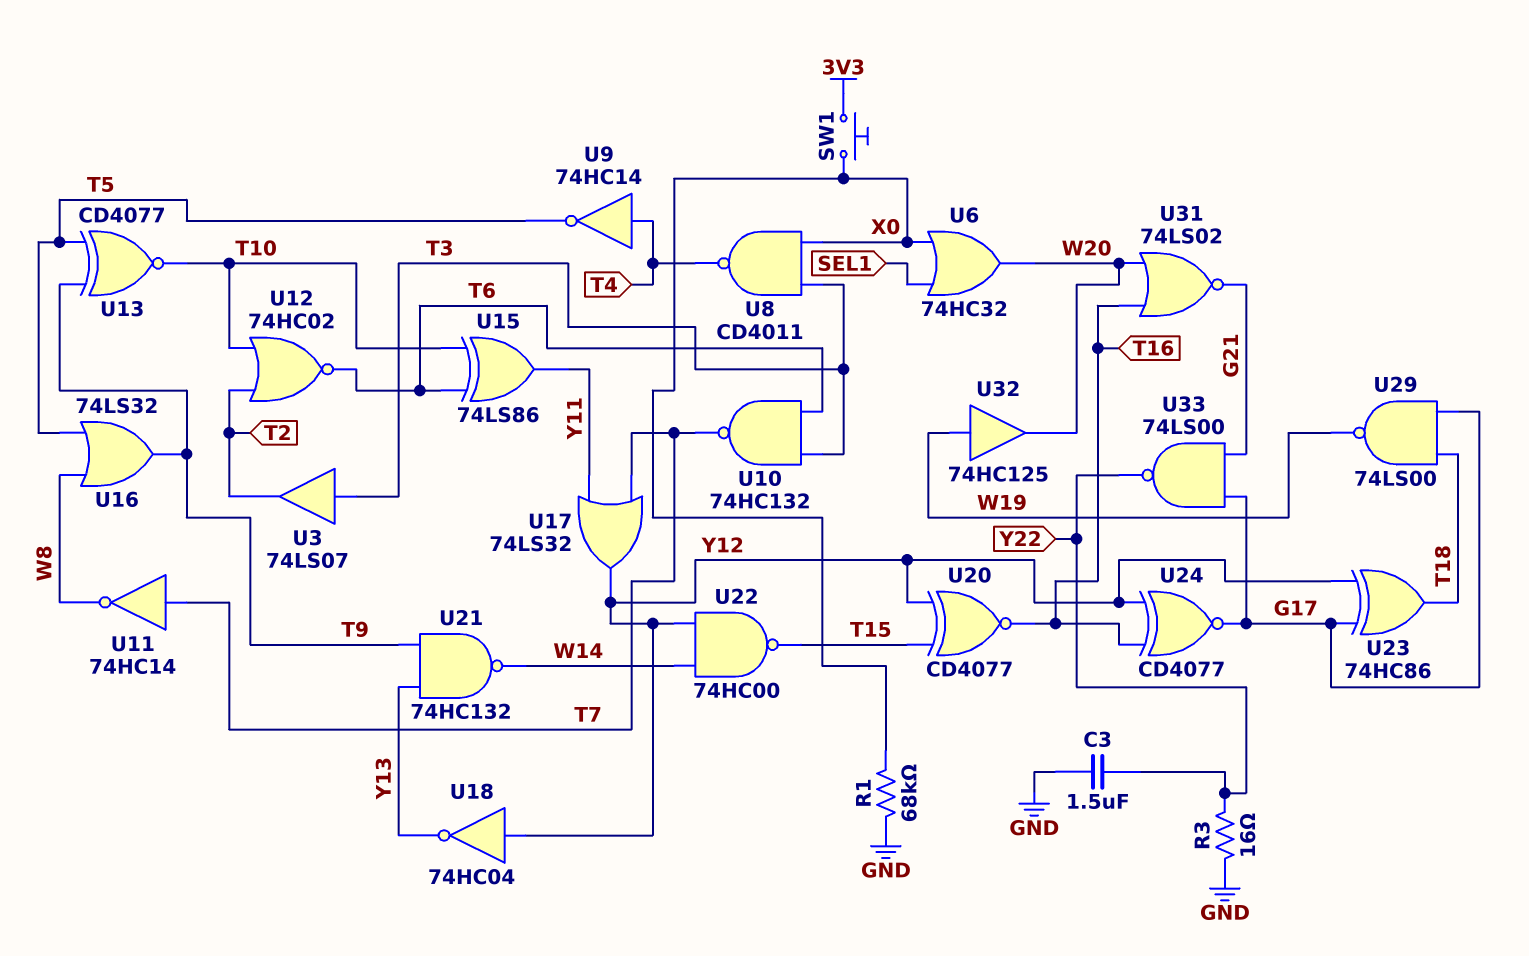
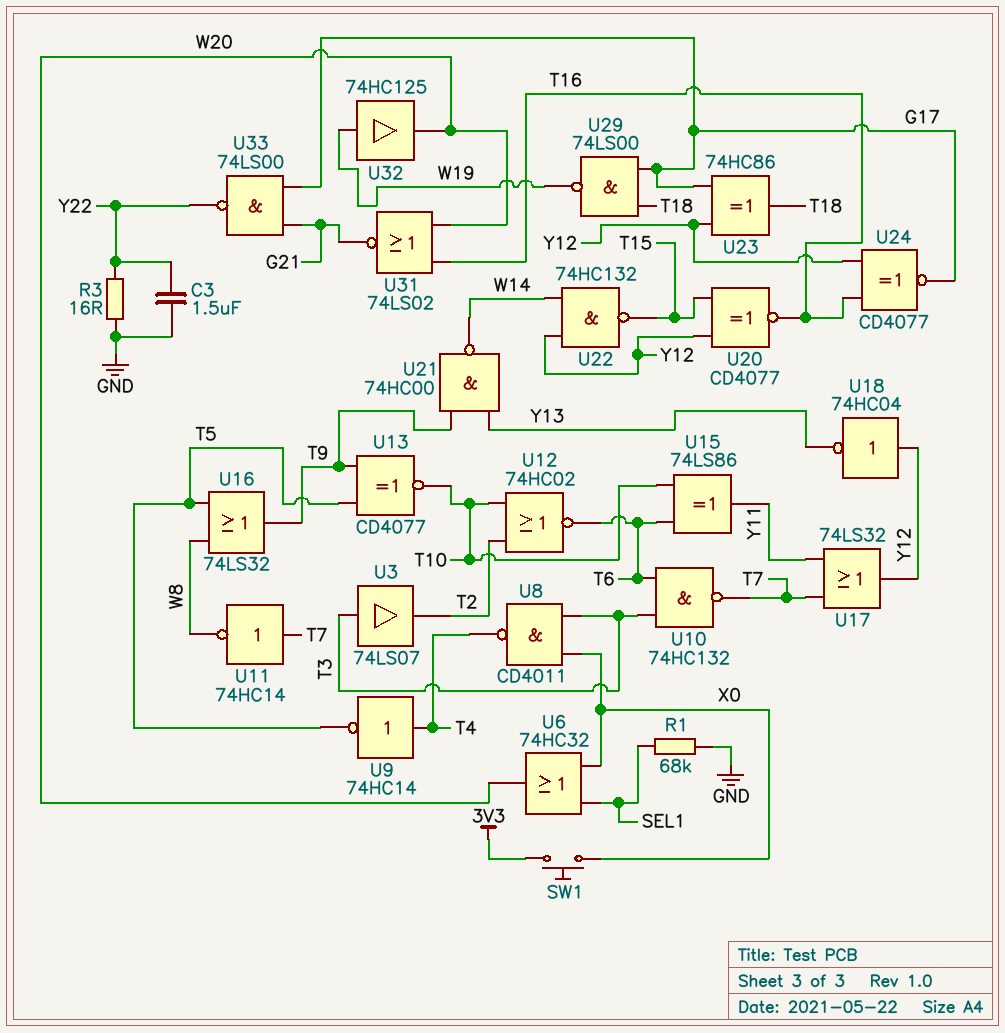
R1: 68k (GND, X0) -> 68k (GND, SEL1)
U21: NAND 74HC132 (in T9, in Y13, out W14) -> NAND 74HC00 (in T9, in Y13, out W14)
U22: NAND 74HC00 (in W14, in Y12, out T15) -> NAND 74HC132 (in W14, in Y12, out T15)

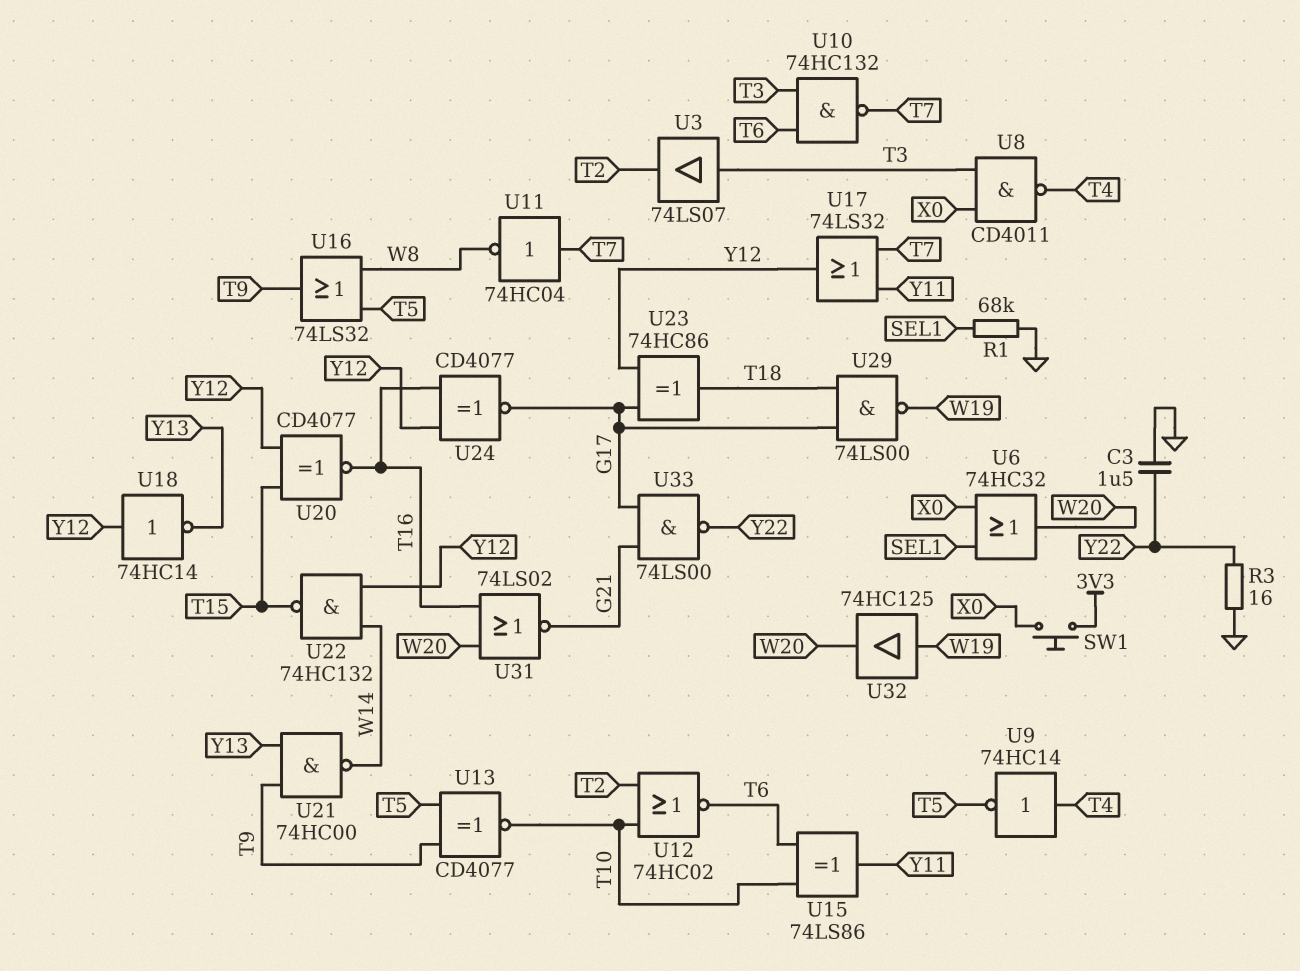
U11: NOT 74HC14 (in T7, out W8) -> NOT 74HC04 (in T7, out W8)
U18: NOT 74HC04 (in Y12, out Y13) -> NOT 74HC14 (in Y12, out Y13)

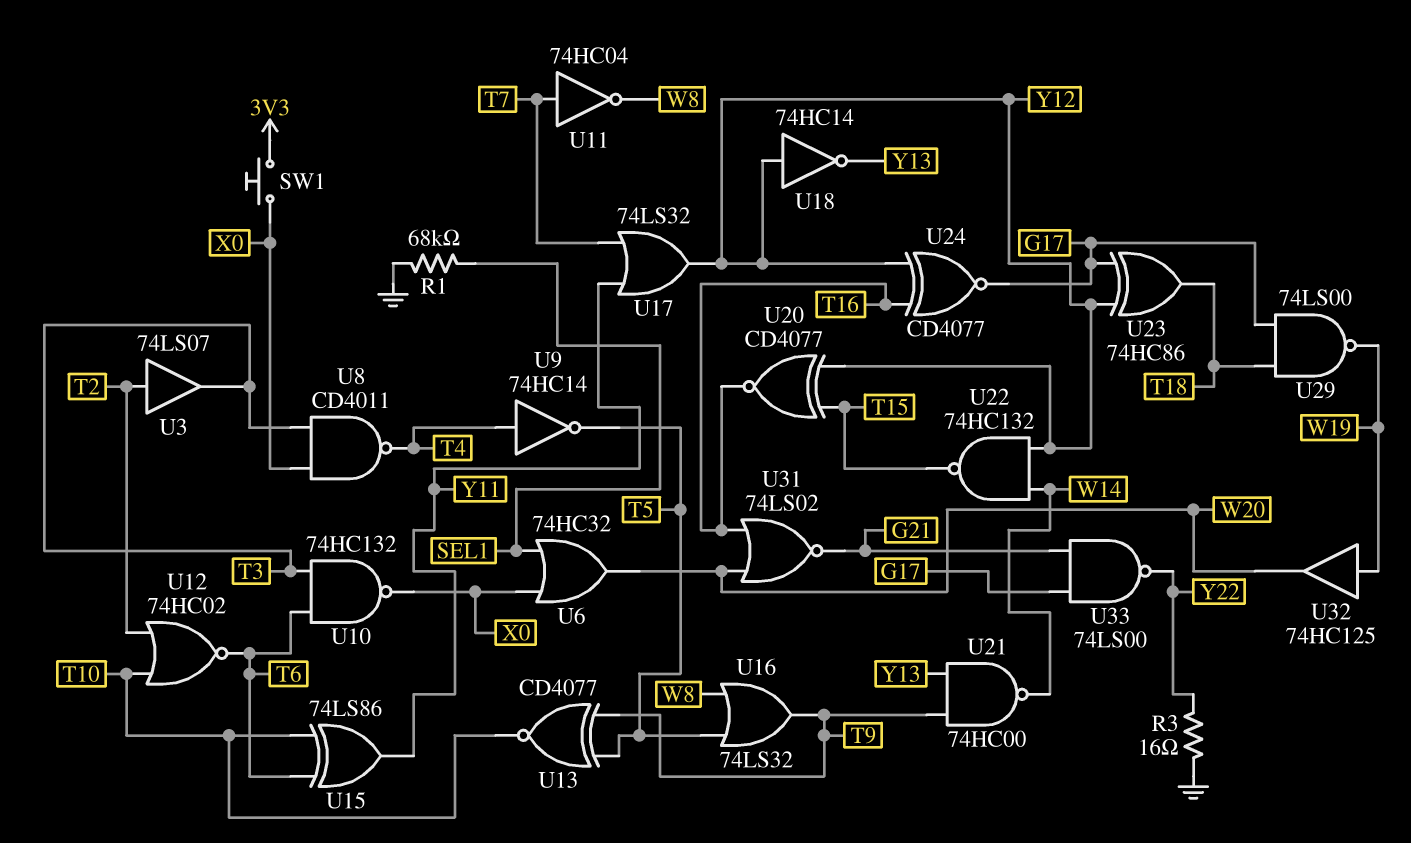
C3: 1.5uF (GND, Y22) -> none
U3: buffer 74LS07 (in T3, out T2) -> buffer 74LS07 (in T2, out T3)
U10: NAND 74HC132 (in T3, in T6, out T7) -> NAND 74HC132 (in T3, in T6, out X0)

